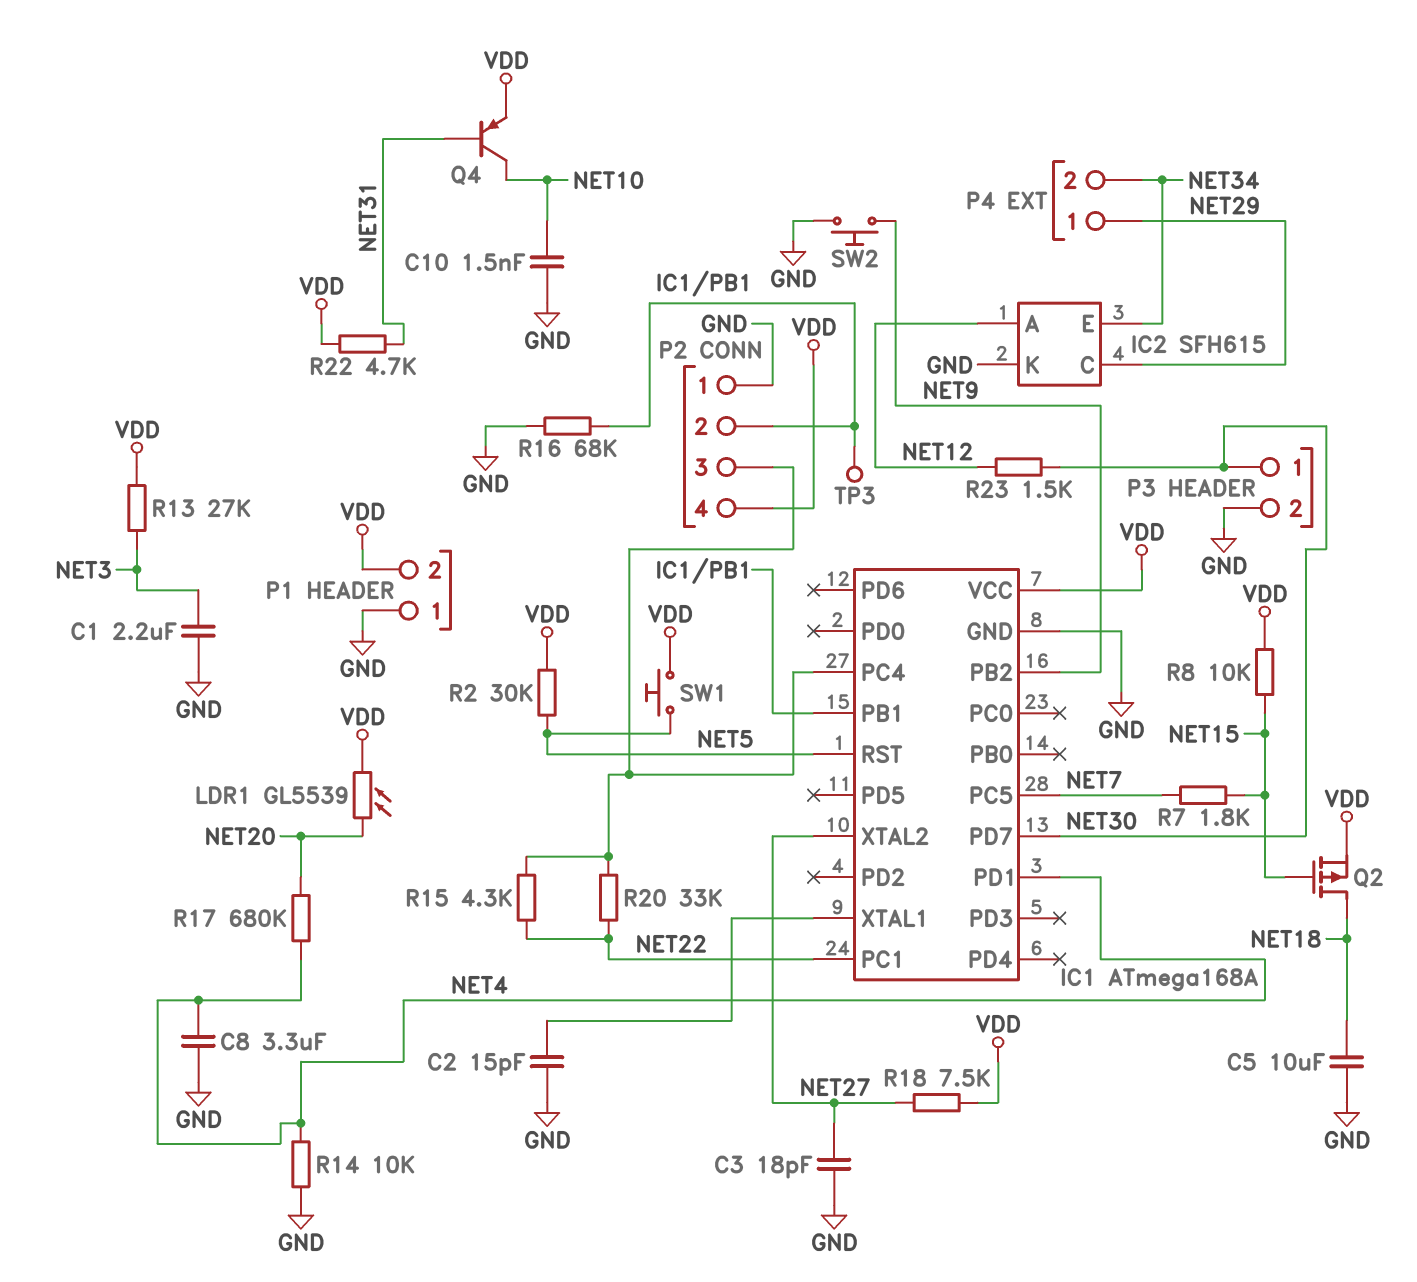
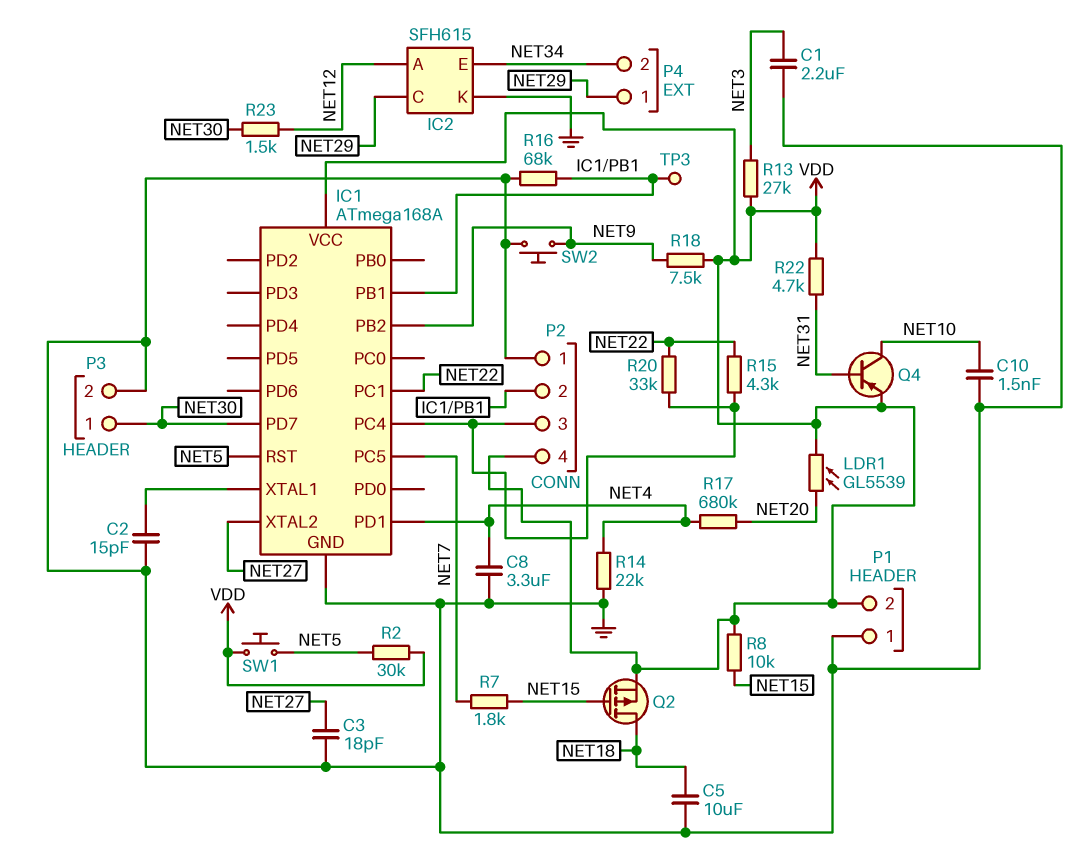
R14: 10k (GND, NET4) -> 22k (GND, NET4)
R18: 7.5k (NET27, VDD) -> 7.5k (NET9, VDD)

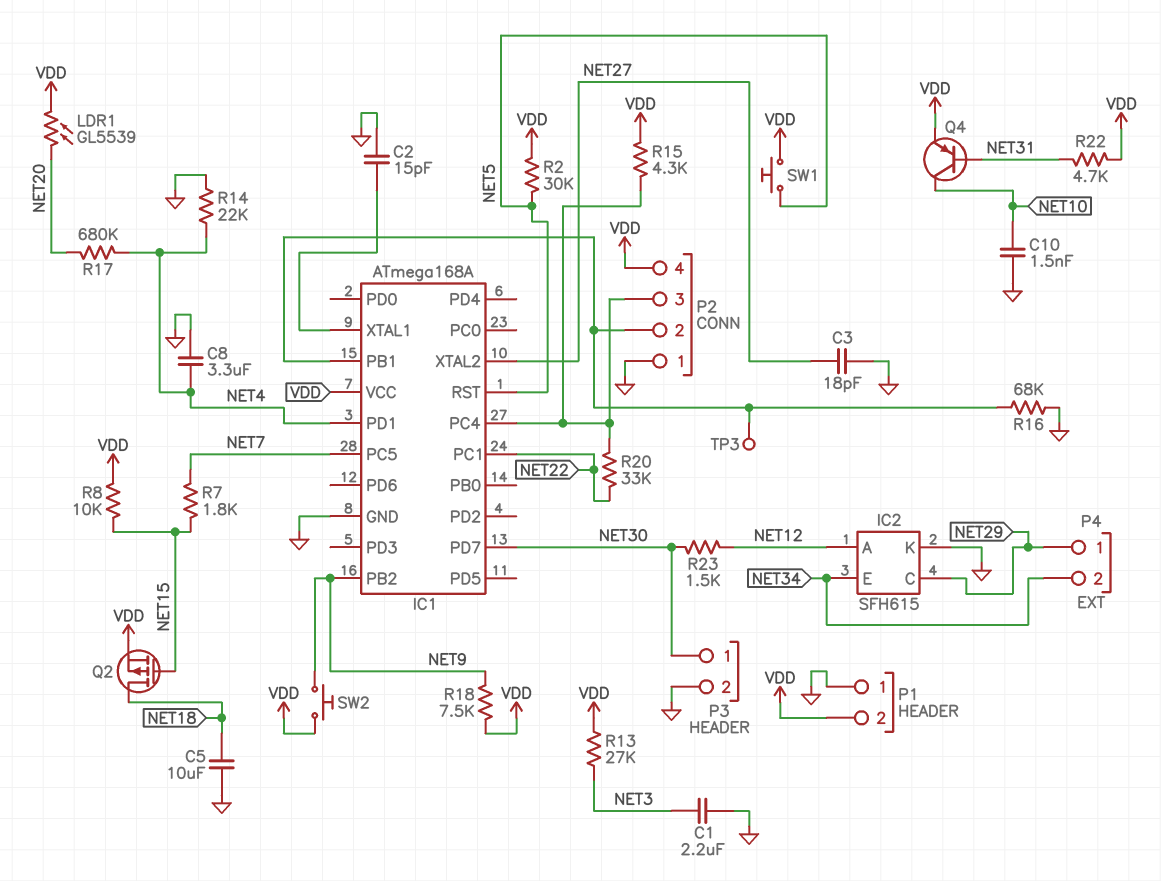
R15: 4.3k (IC1/PC4, NET22) -> 4.3k (IC1/PC4, VDD)
SW2: button (GND, NET9) -> button (NET9, VDD)

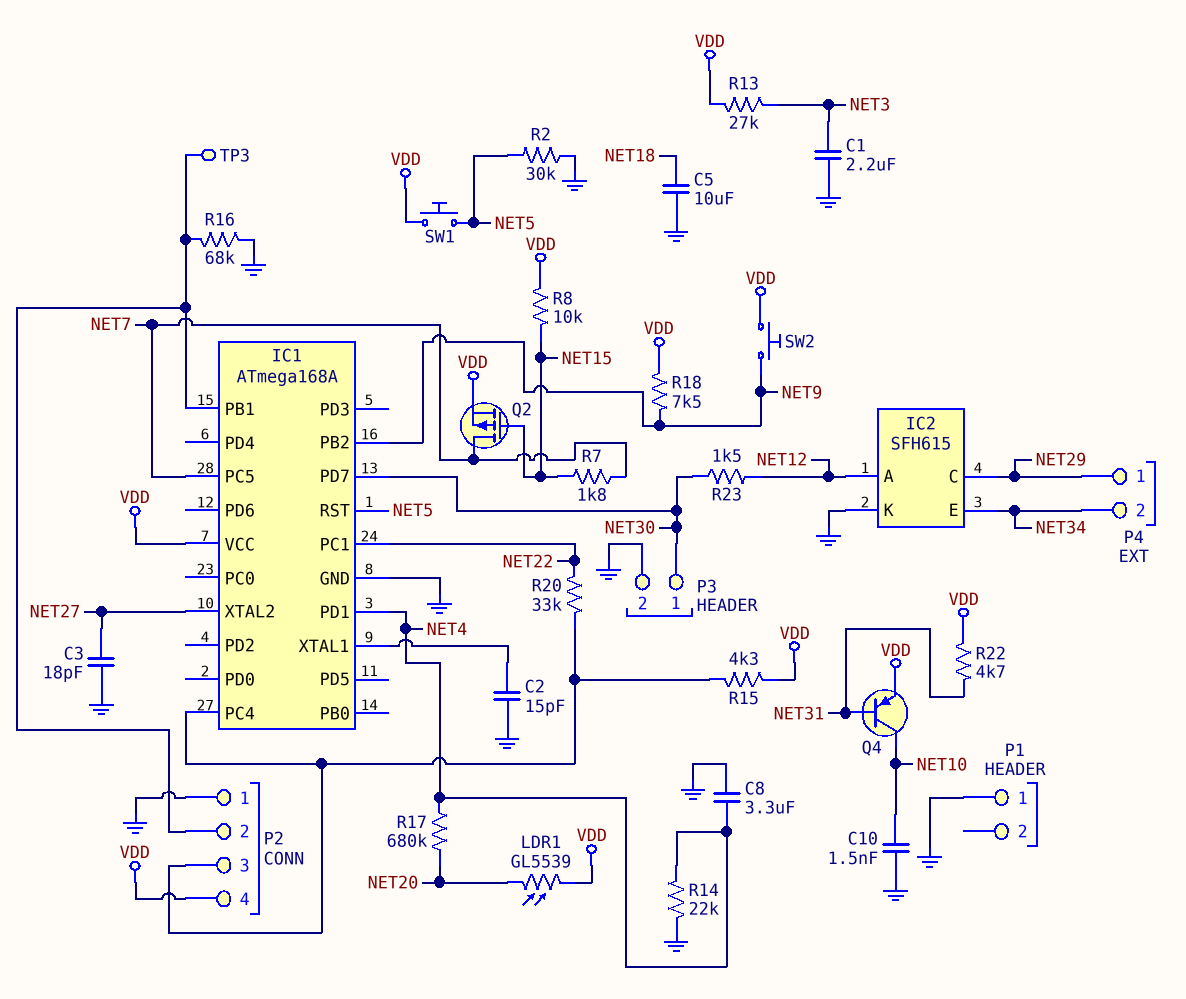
P1 pin 2: VDD -> none
Q2: PMOS (G NET15, D NET18, S VDD) -> PMOS (G NET15, D NET7, S VDD)
R2: 30k (NET5, VDD) -> 30k (GND, NET5)

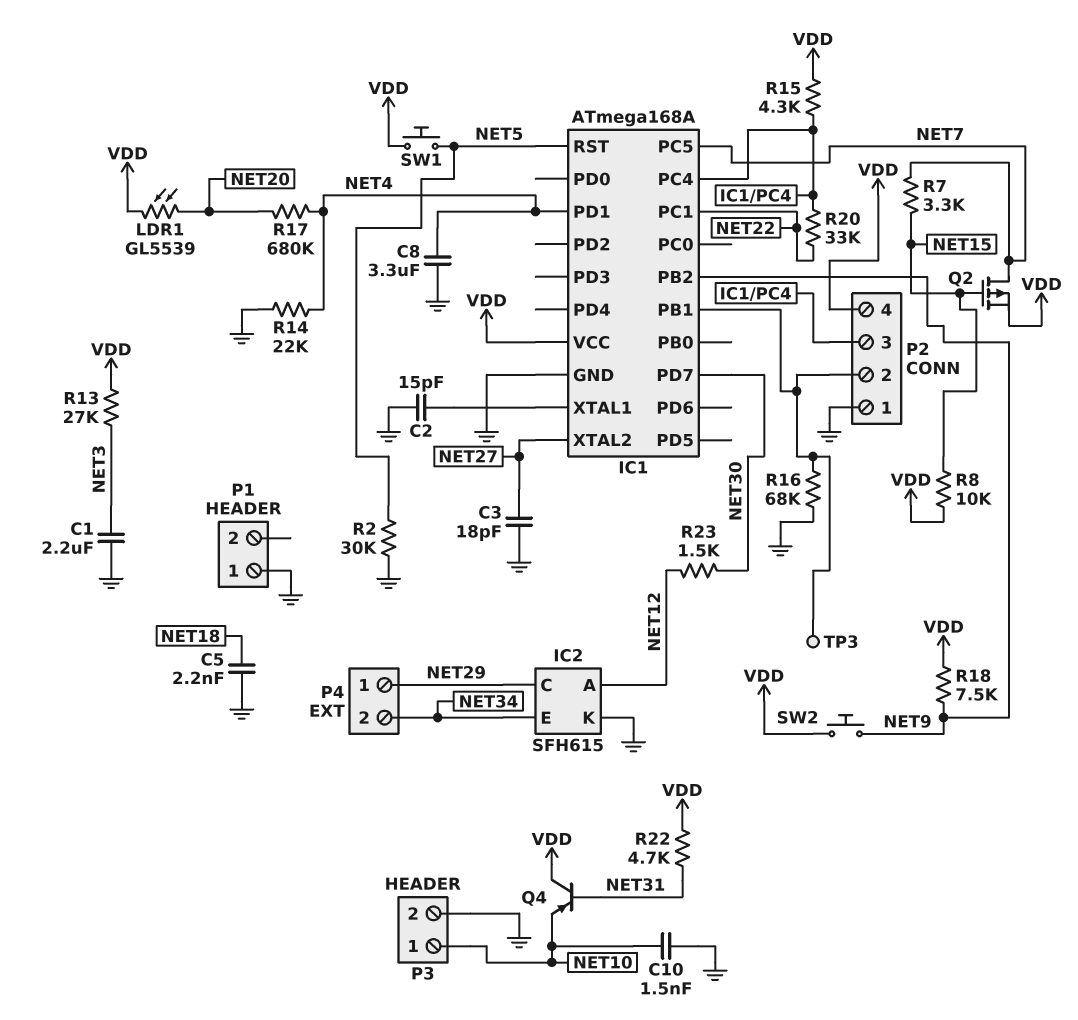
C5: 10uF (GND, NET18) -> 2.2nF (GND, NET18)
P3 pin 1: NET30 -> NET10
Q4: PNP (B NET31, C NET10, E VDD) -> PNP (B NET31, C VDD, E NET10)
R7: 1.8k (NET7, NET15) -> 3.3k (NET7, NET15)

